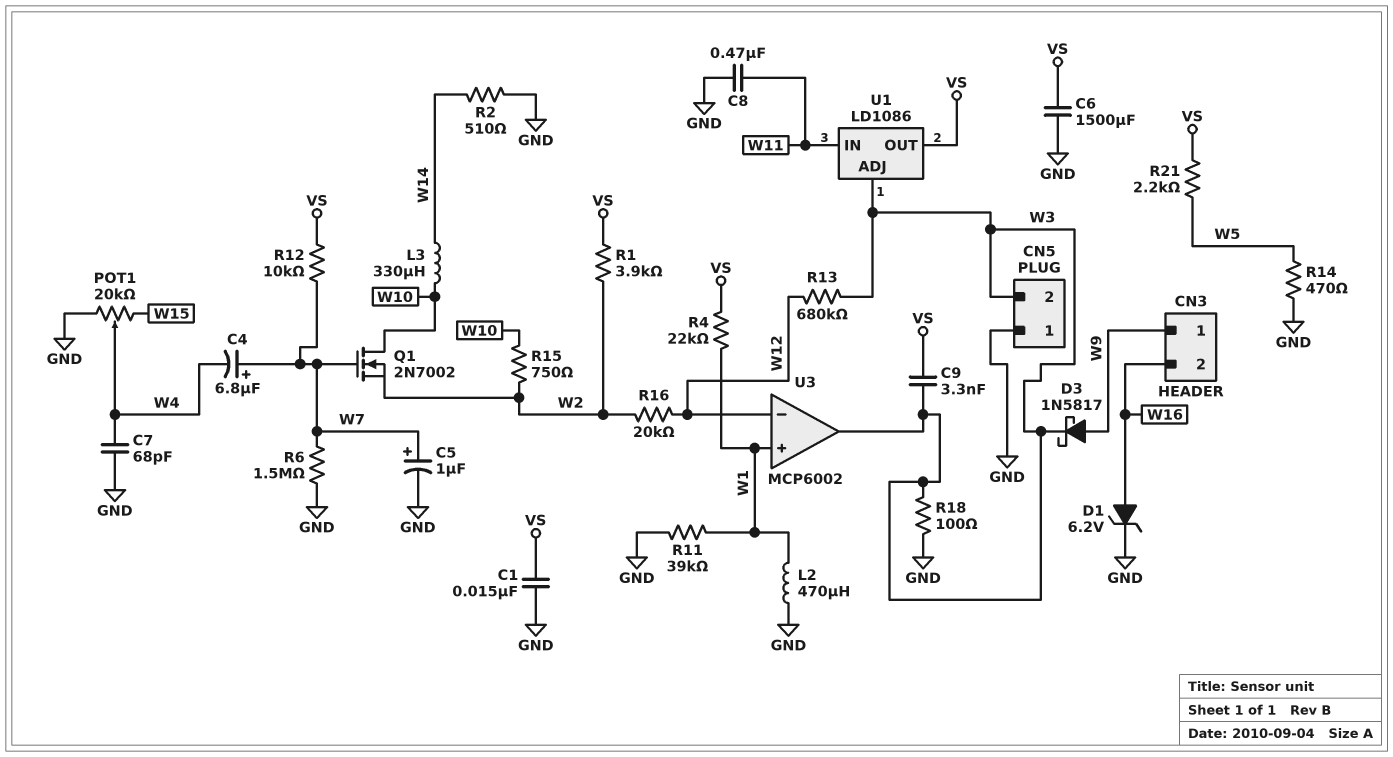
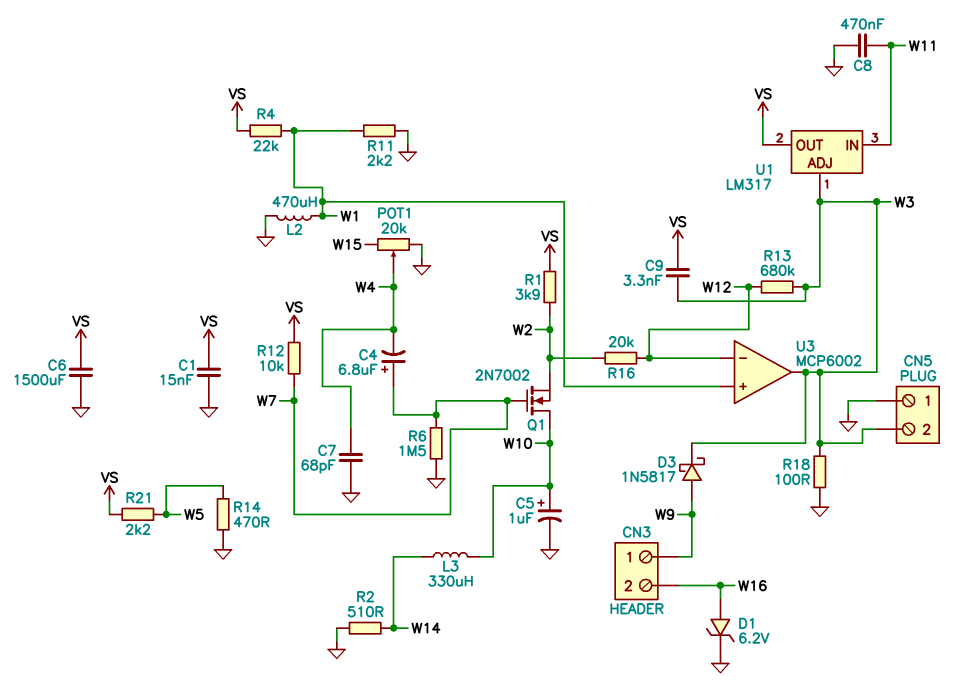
C5: 1uF (plus W7, minus GND) -> 1uF (plus W10, minus GND)
R11: 39k (GND, W1) -> 2.2k (GND, W1)
R15: 750 (W2, W10) -> none
U1: LD1086 -> LM317

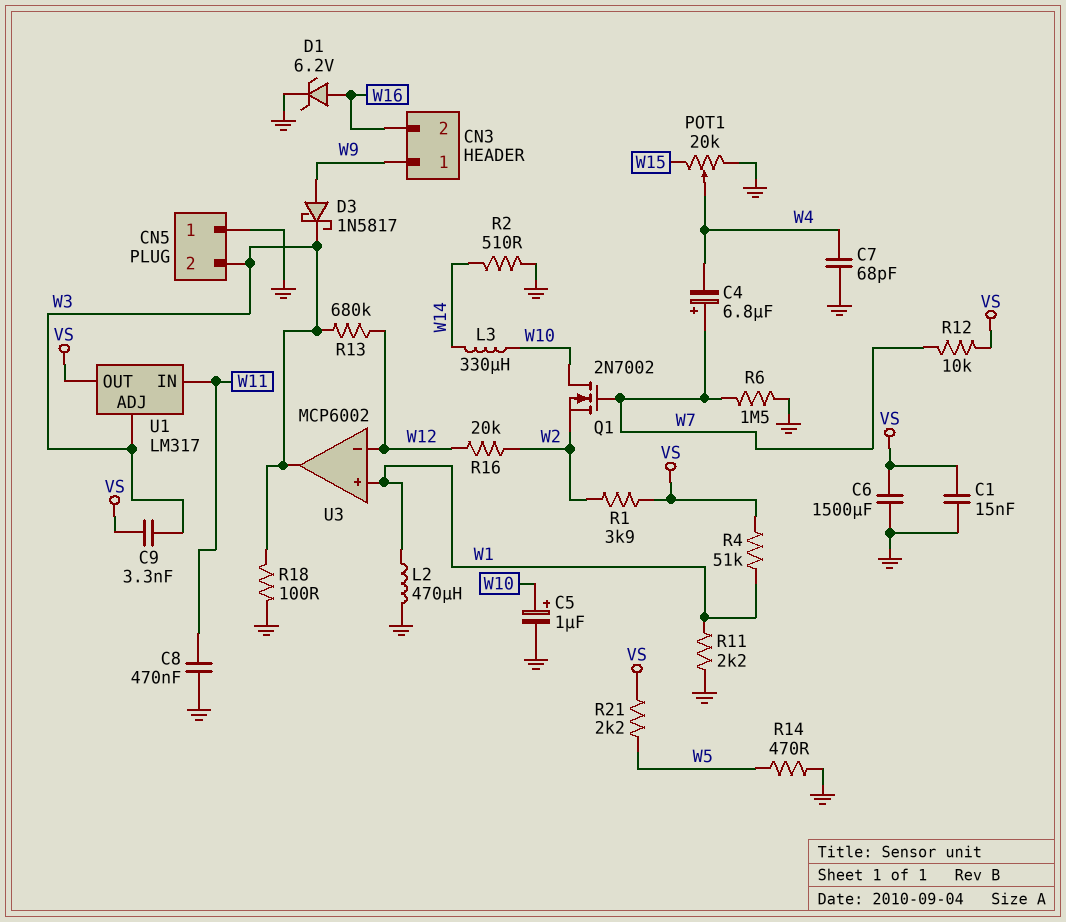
R4: 22k (VS, W1) -> 51k (VS, W1)

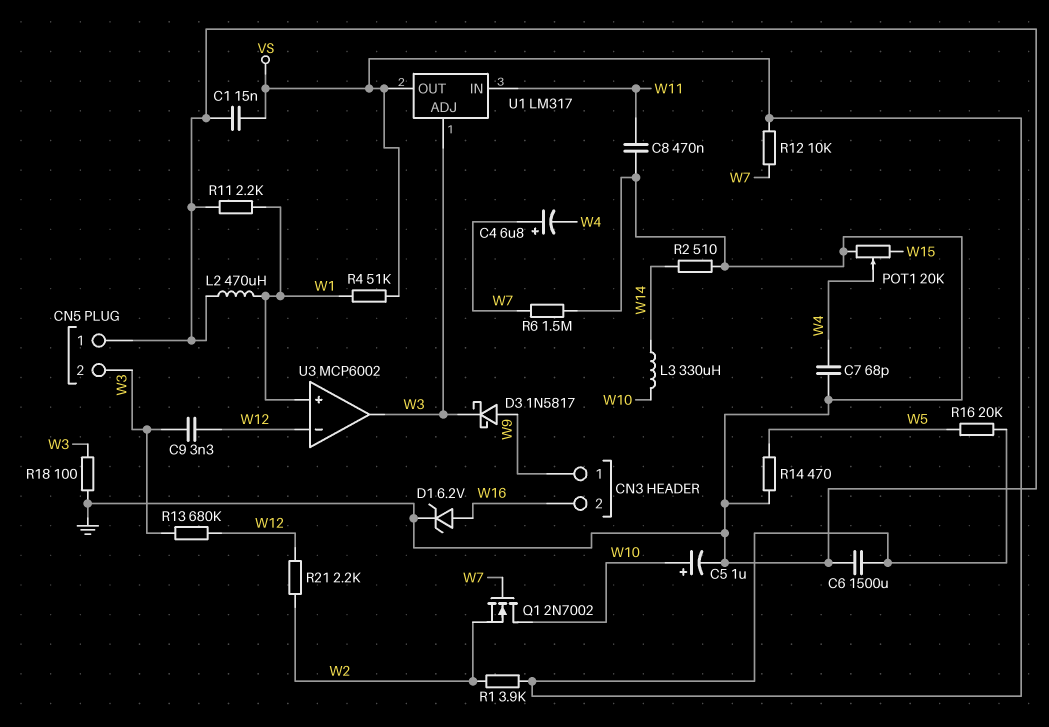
C9: 3.3nF (VS, W3) -> 3.3nF (W3, W12)
R16: 20k (W2, W12) -> 20k (VS, W5)
R21: 2.2k (VS, W5) -> 2.2k (W2, W12)

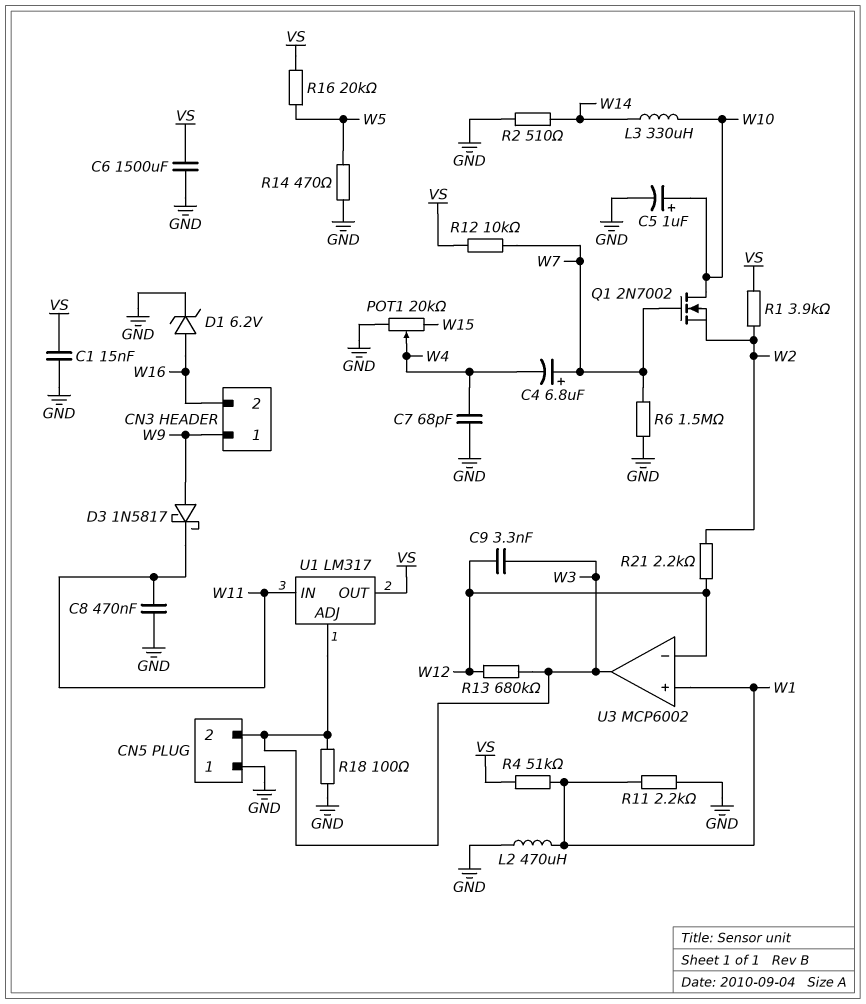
D3: schottky 1N5817 (A W9, K W3) -> schottky 1N5817 (A W9, K W11)

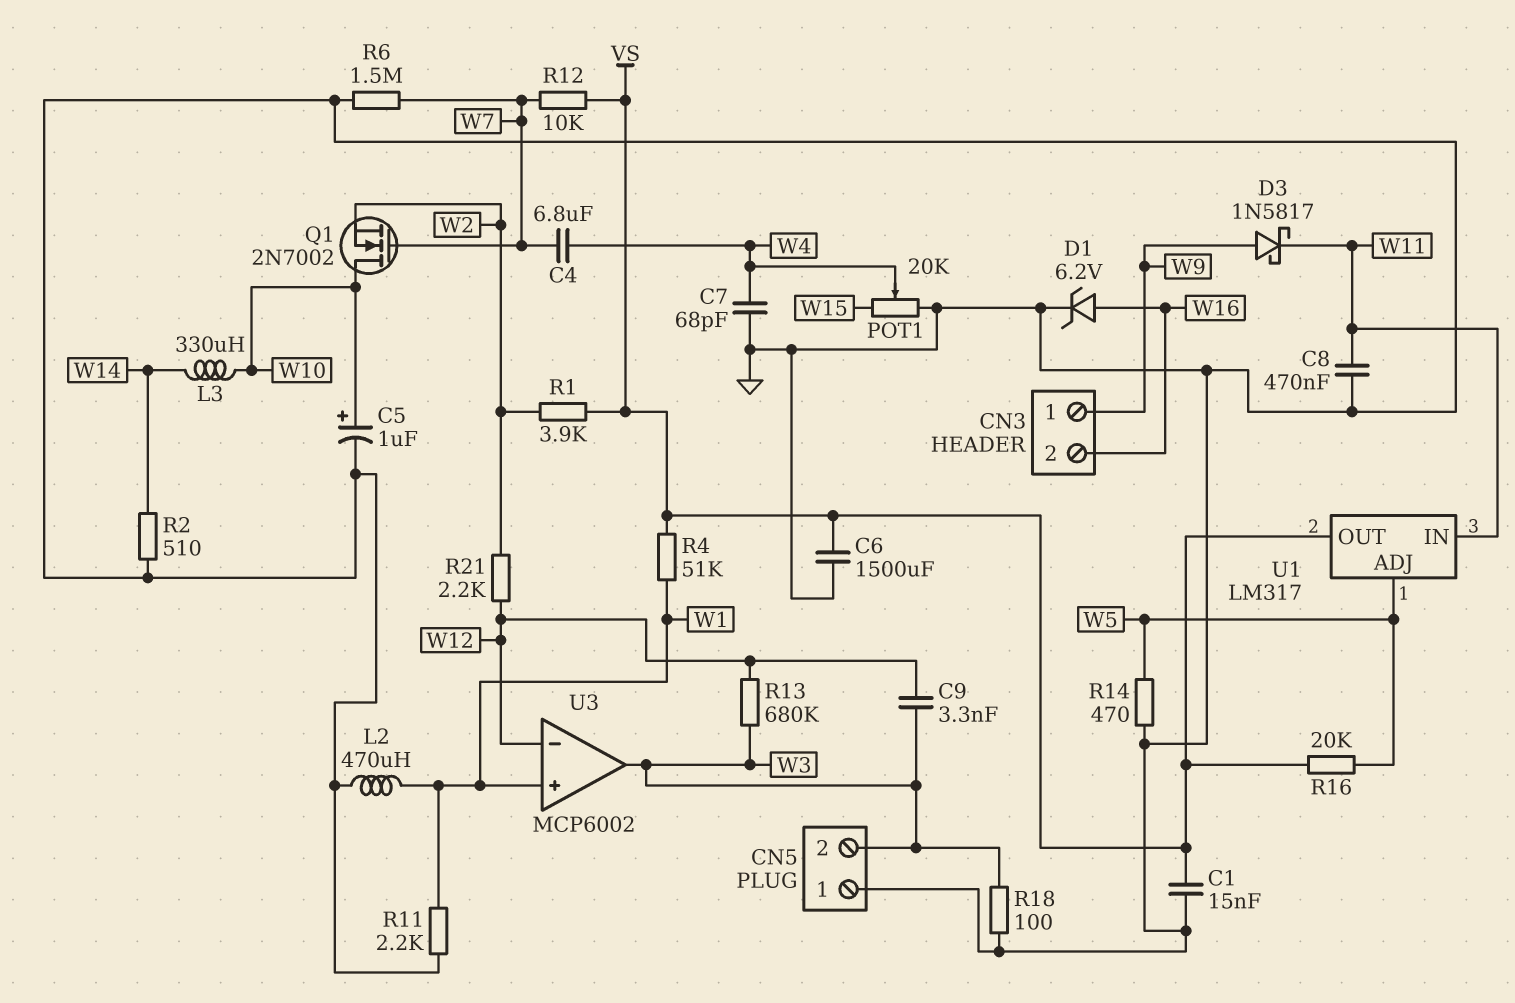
C4: 6.8uF (plus W7, minus W4) -> 6.8uF (W4, W7)
U1 pin ADJ: W3 -> W5

